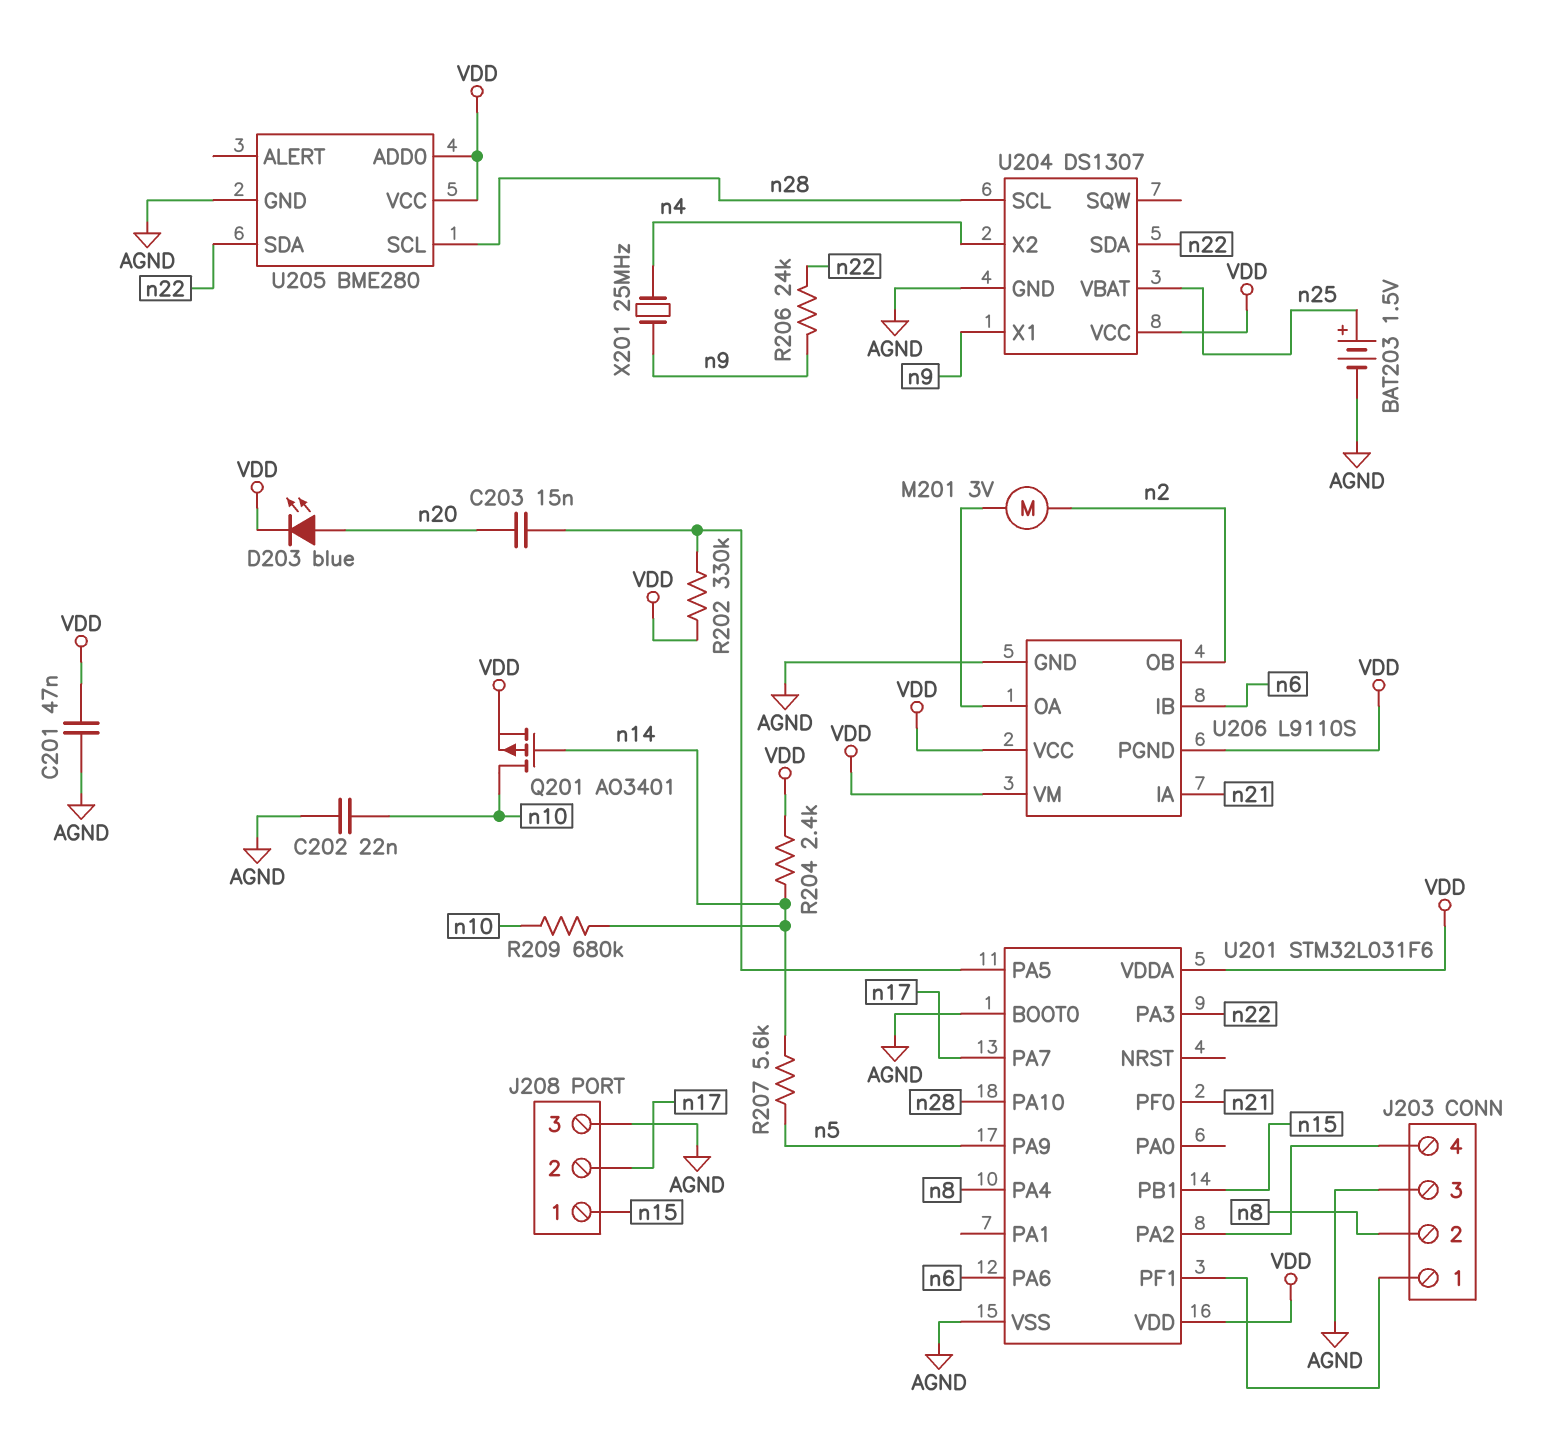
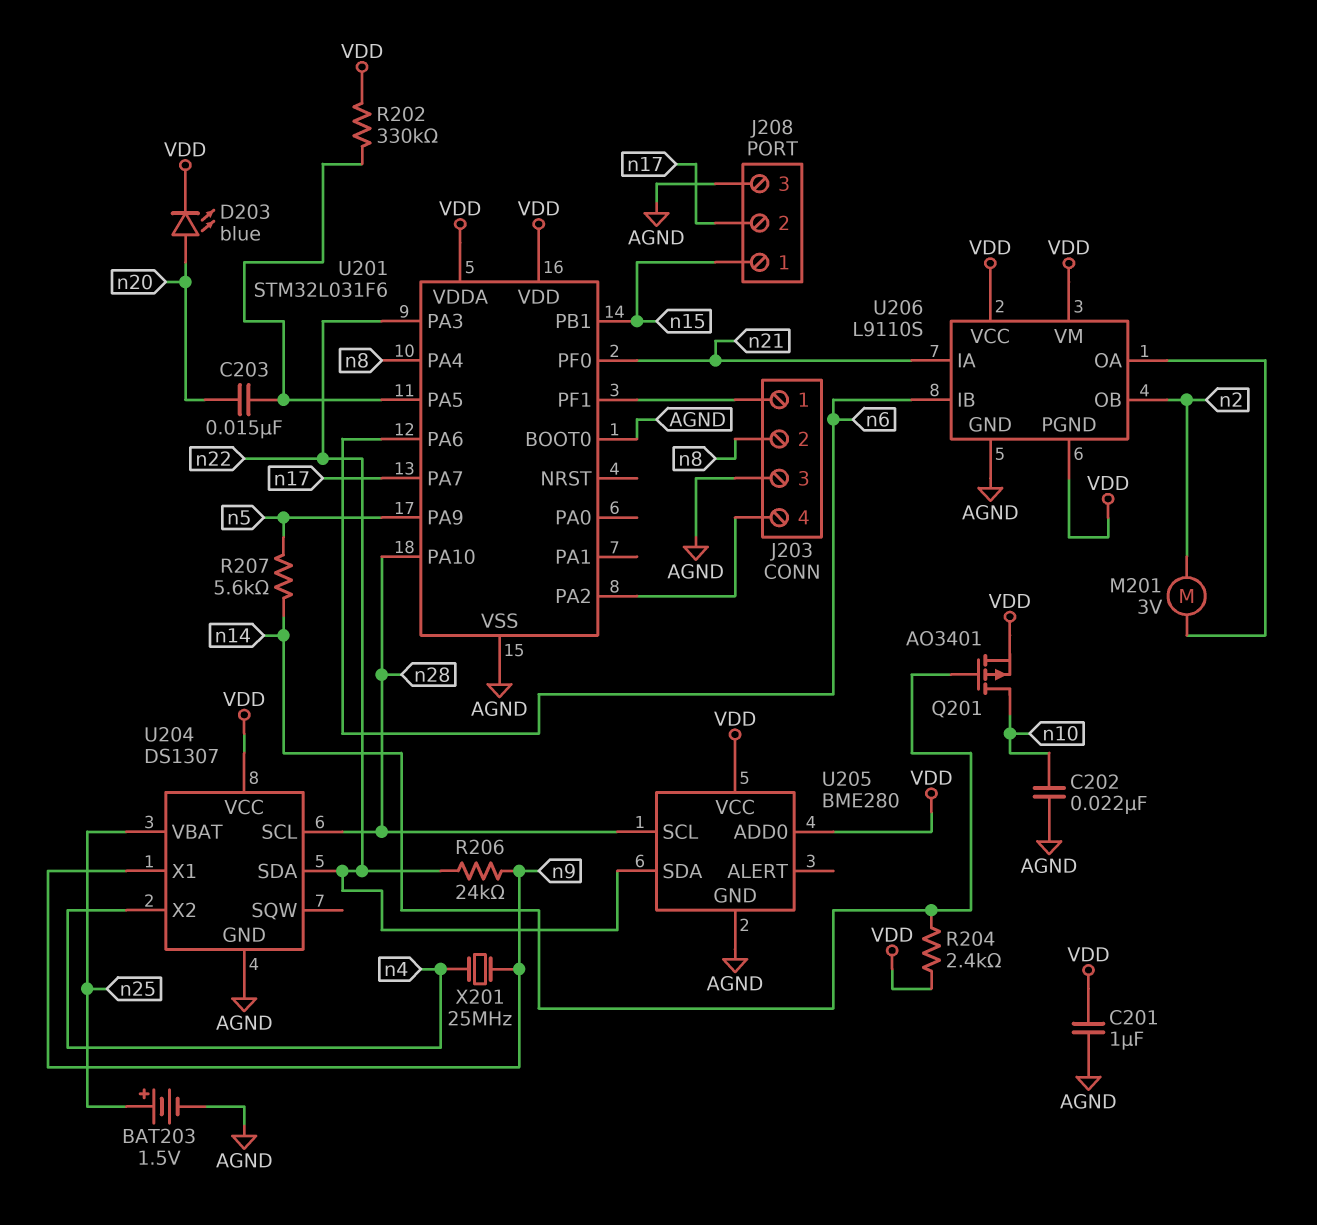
C201: 47nF (AGND, VDD) -> 1uF (AGND, VDD)
R209: 680k (n10, n14) -> none

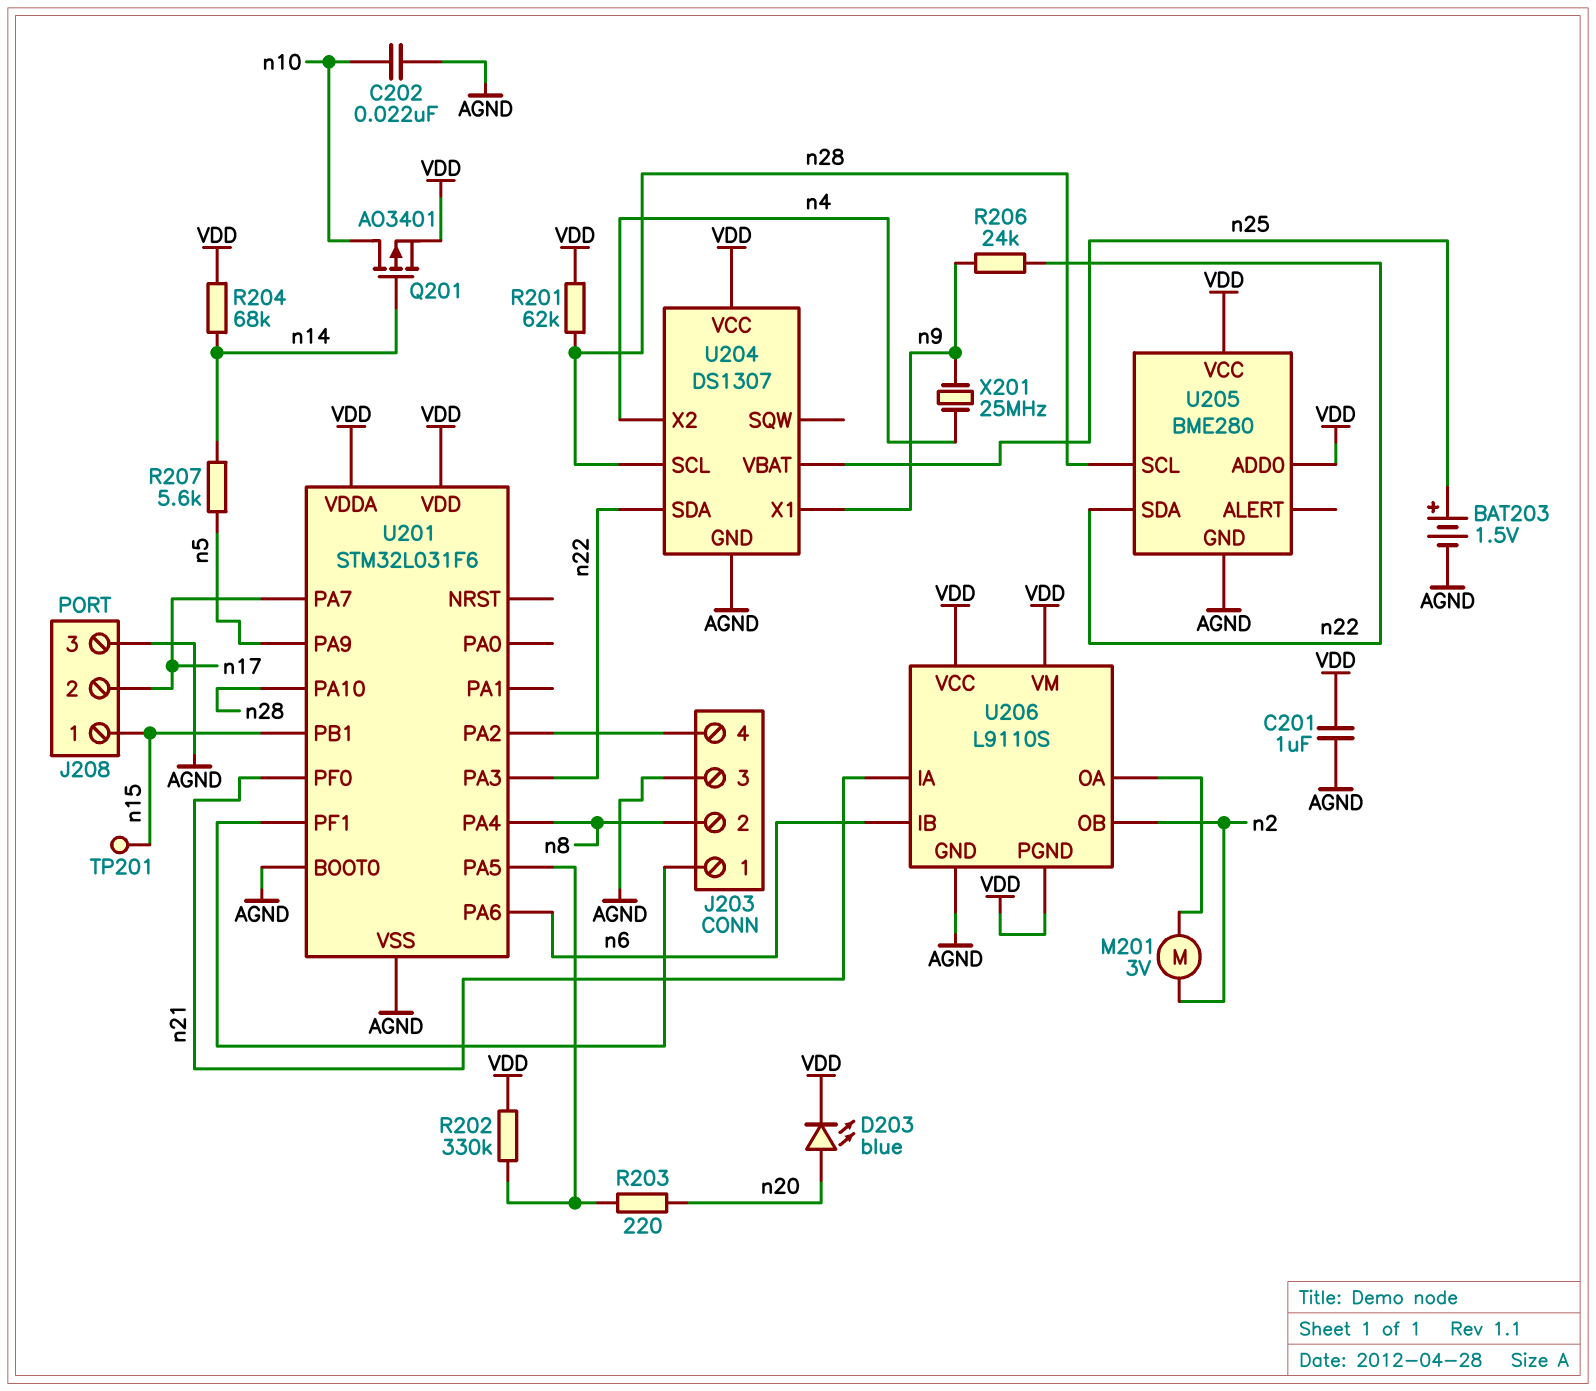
C203: 15nF (U201/PA5, n20) -> none
R201: none -> 62k (VDD, n28)
R203: none -> 220 (U201/PA5, n20)
R204: 2.4k (VDD, n14) -> 68k (VDD, n14)
TP201: none -> test point (n15)

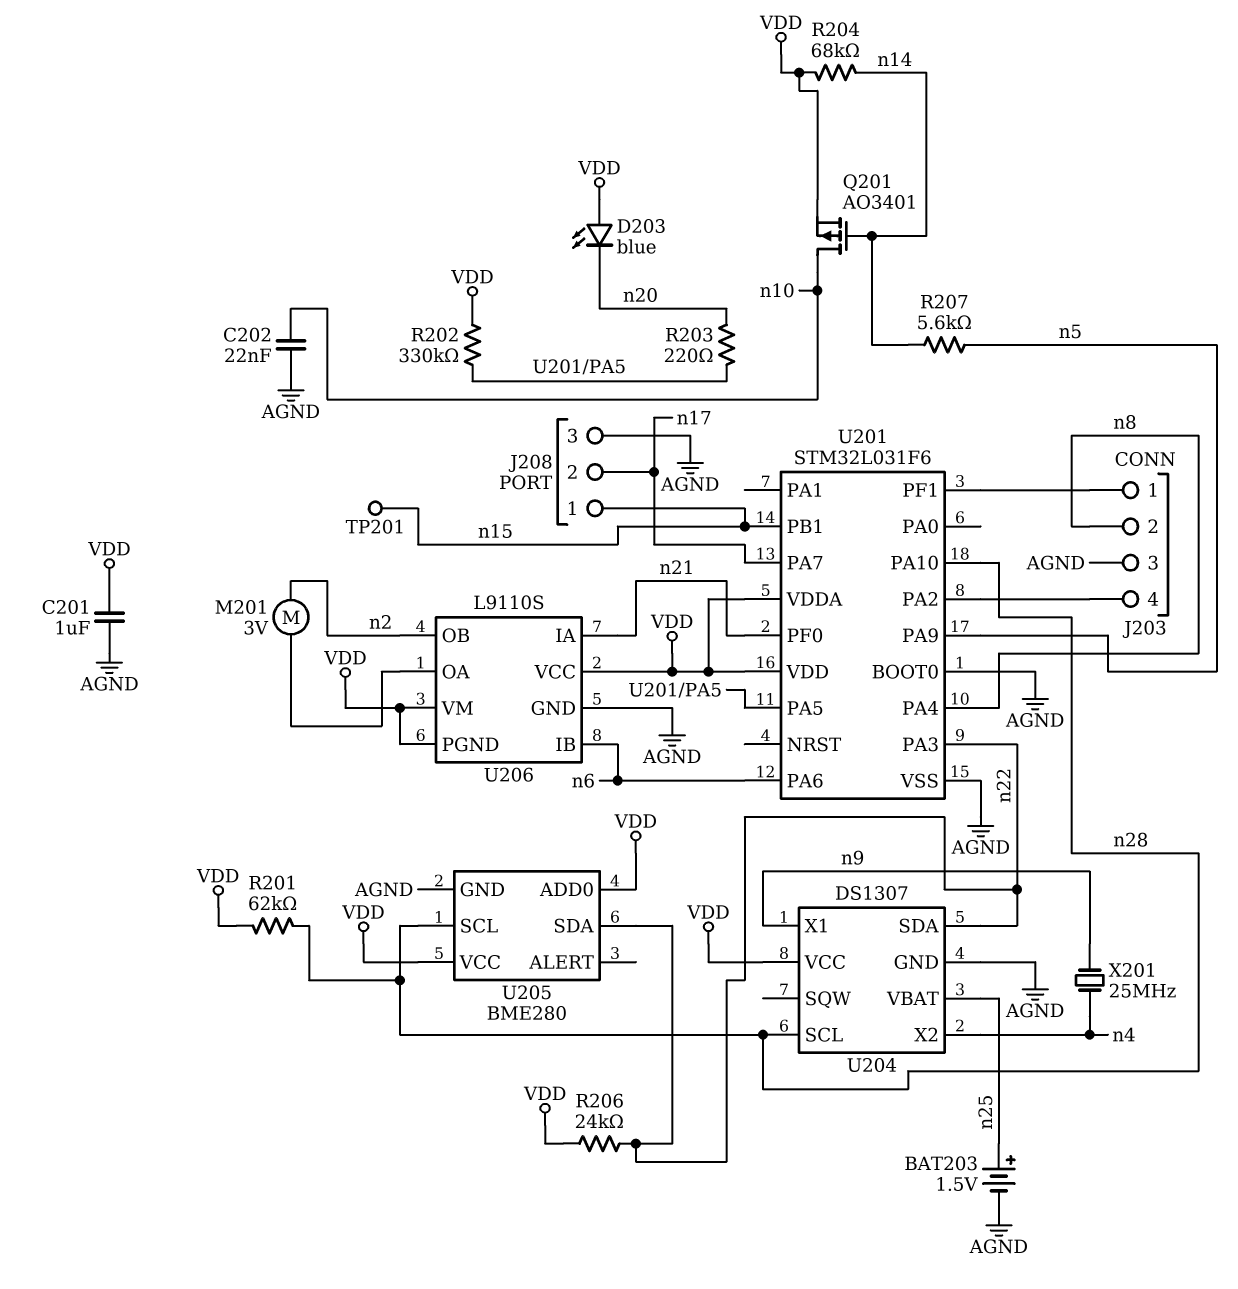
D203: LED blue (A n20, K VDD) -> LED blue (A VDD, K n20)
R206: 24k (n9, n22) -> 24k (VDD, n22)

